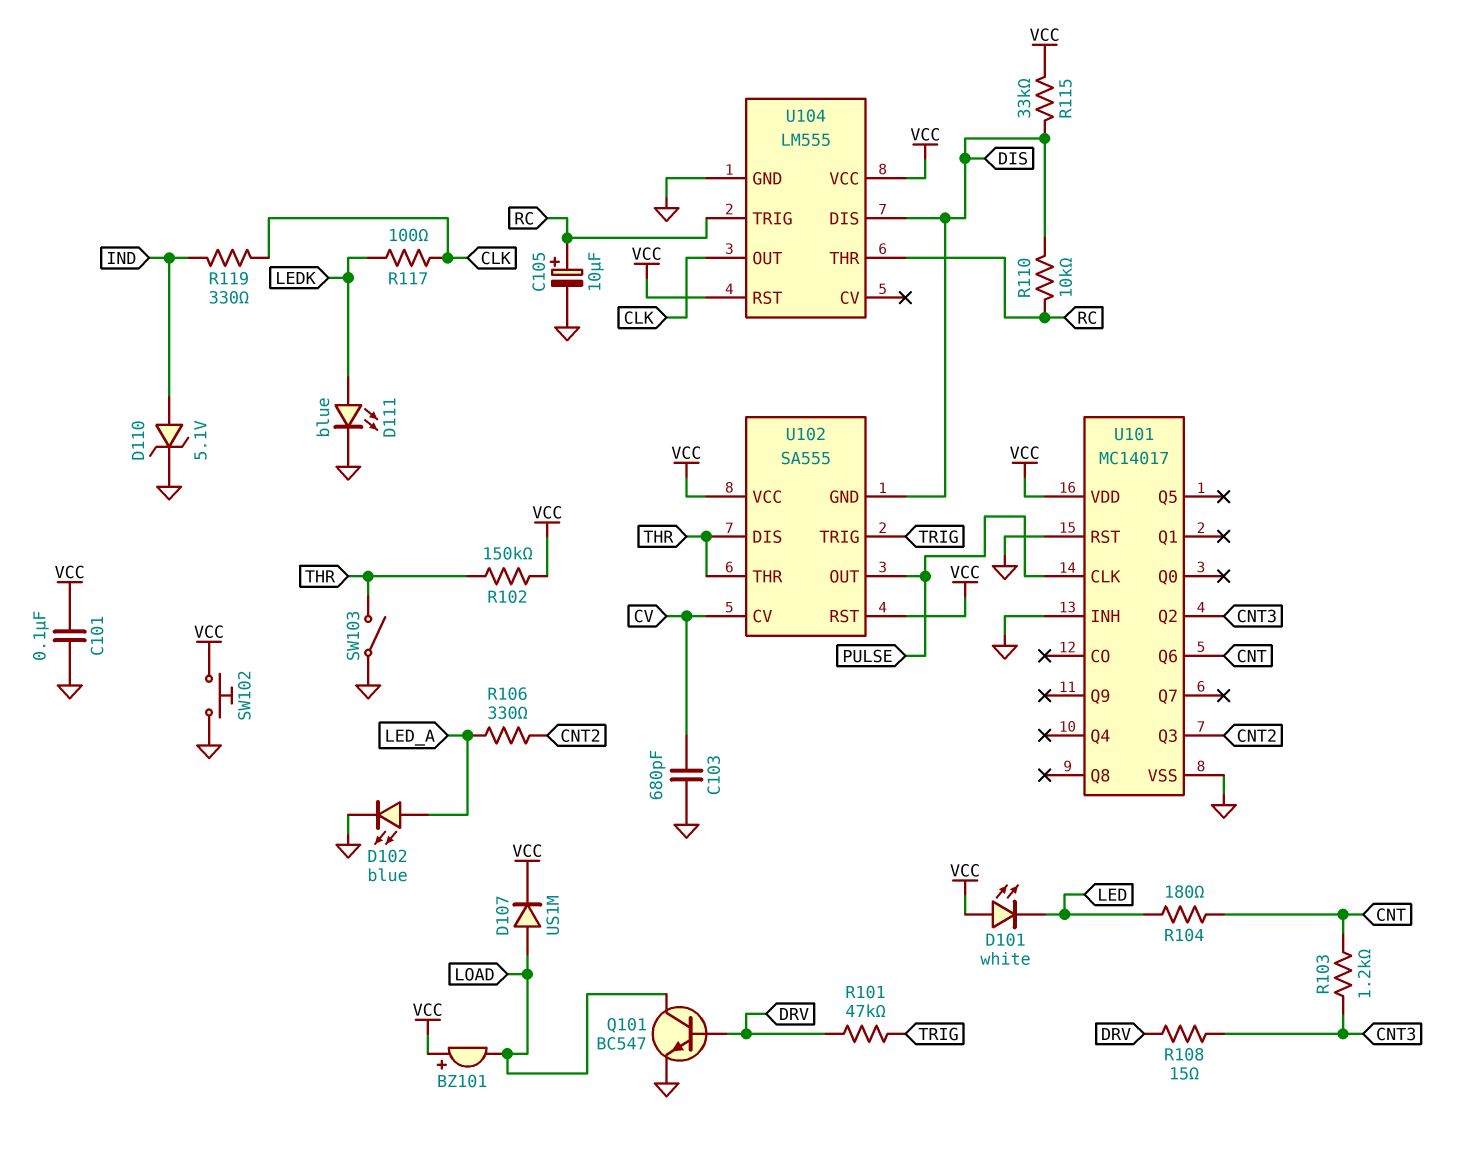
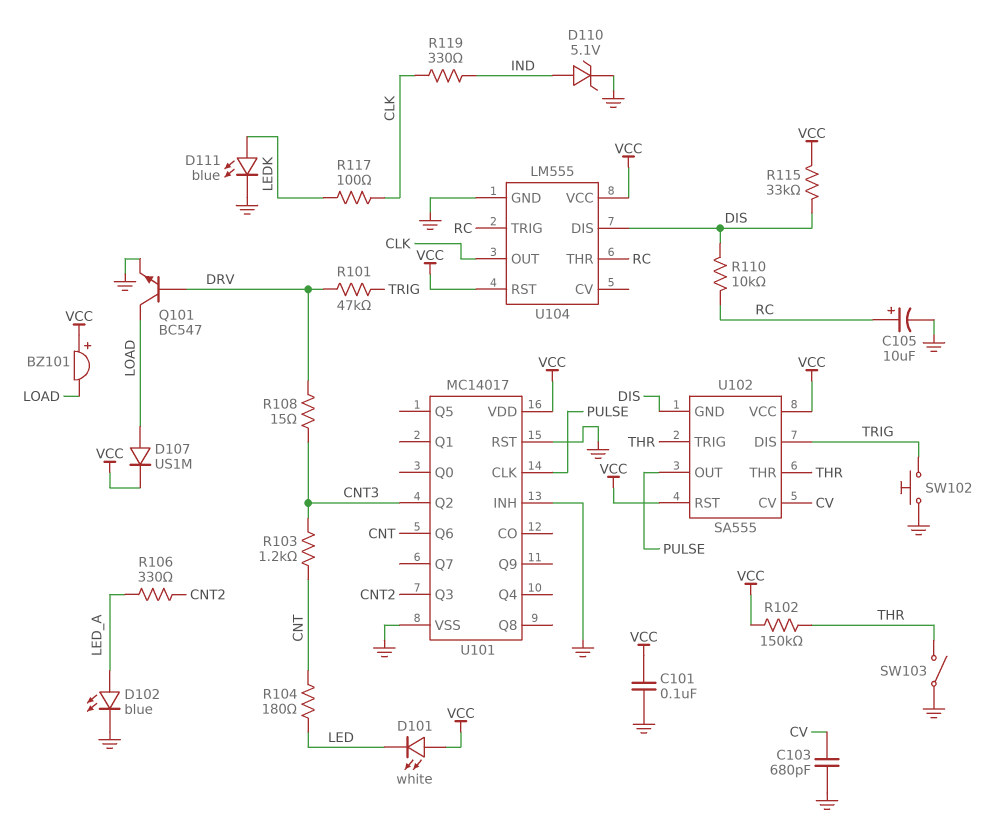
SW102: button (GND, VCC) -> button (GND, TRIG)
U102 pin DIS: THR -> TRIG
U102 pin TRIG: TRIG -> THR

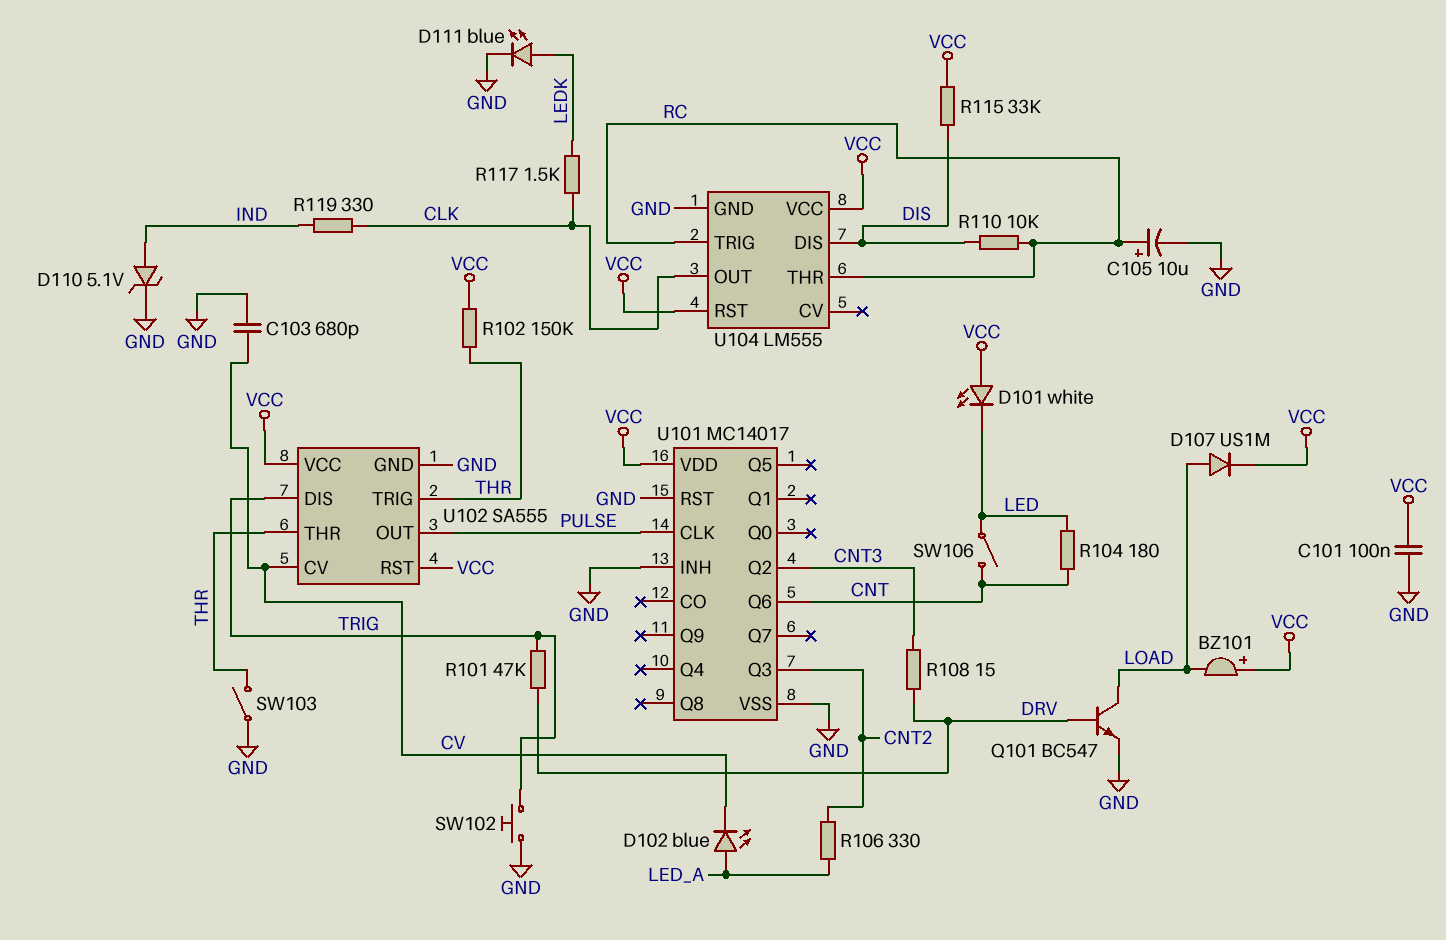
D102: LED blue (A LED_A, K GND) -> LED blue (A LED_A, K CV)
R103: 1.2k (CNT, CNT3) -> none
R117: 100 (CLK, LEDK) -> 1.5k (CLK, LEDK)
SW106: none -> switch (CNT, LED)
U102 pin GND: DIS -> GND

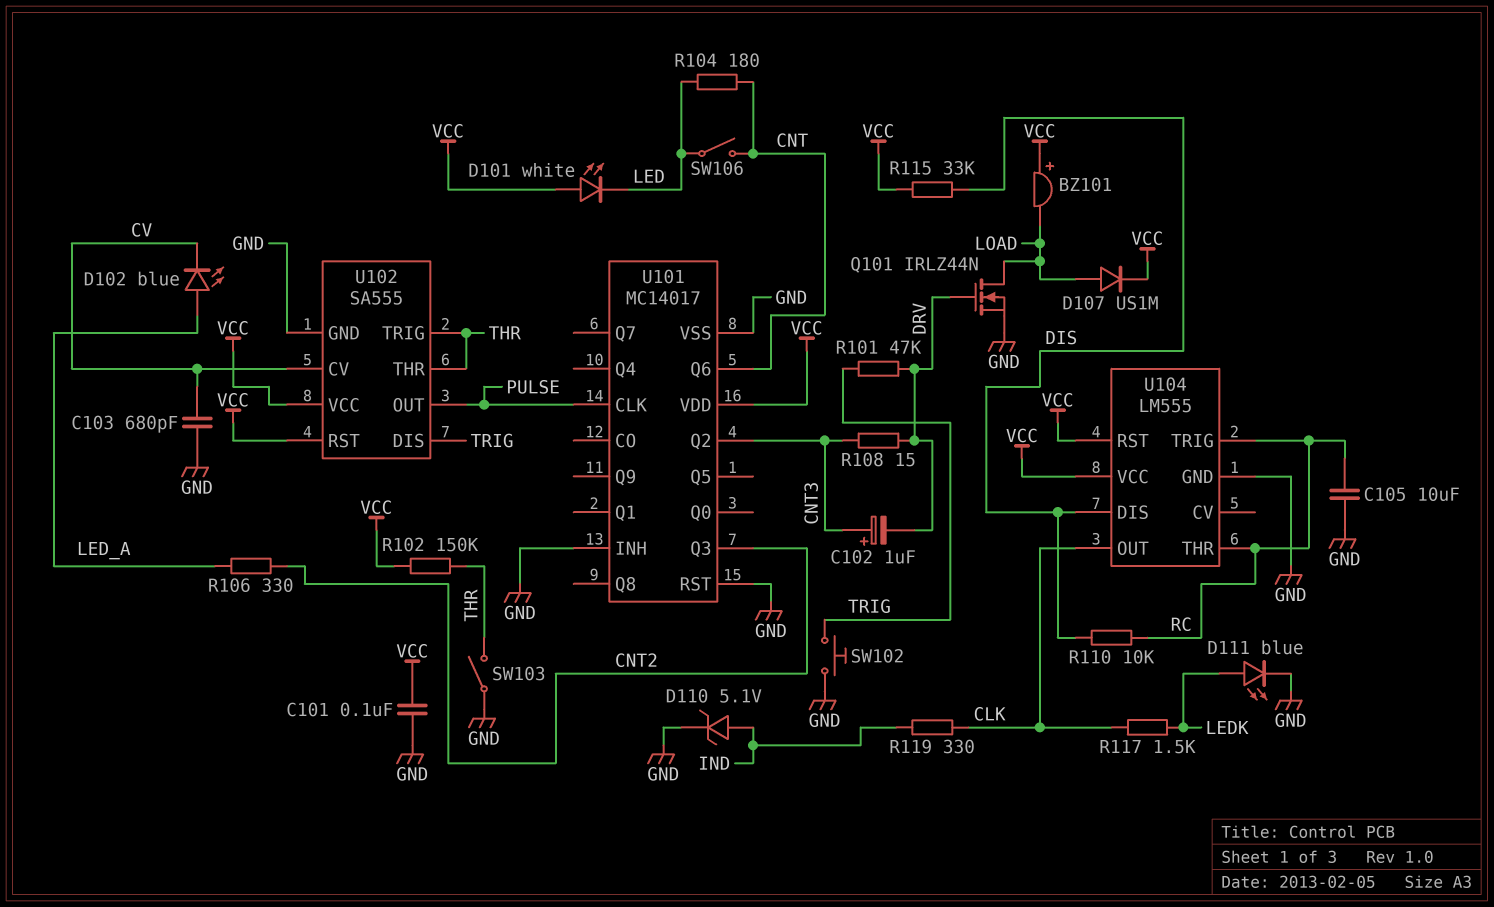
C102: none -> 1uF (plus CNT3, minus DRV)
C105: 10uF (plus RC, minus GND) -> 10uF (GND, RC)
Q101: NPN BC547 (B DRV, C LOAD, E GND) -> NMOS IRLZ44N (G DRV, D LOAD, S GND)

